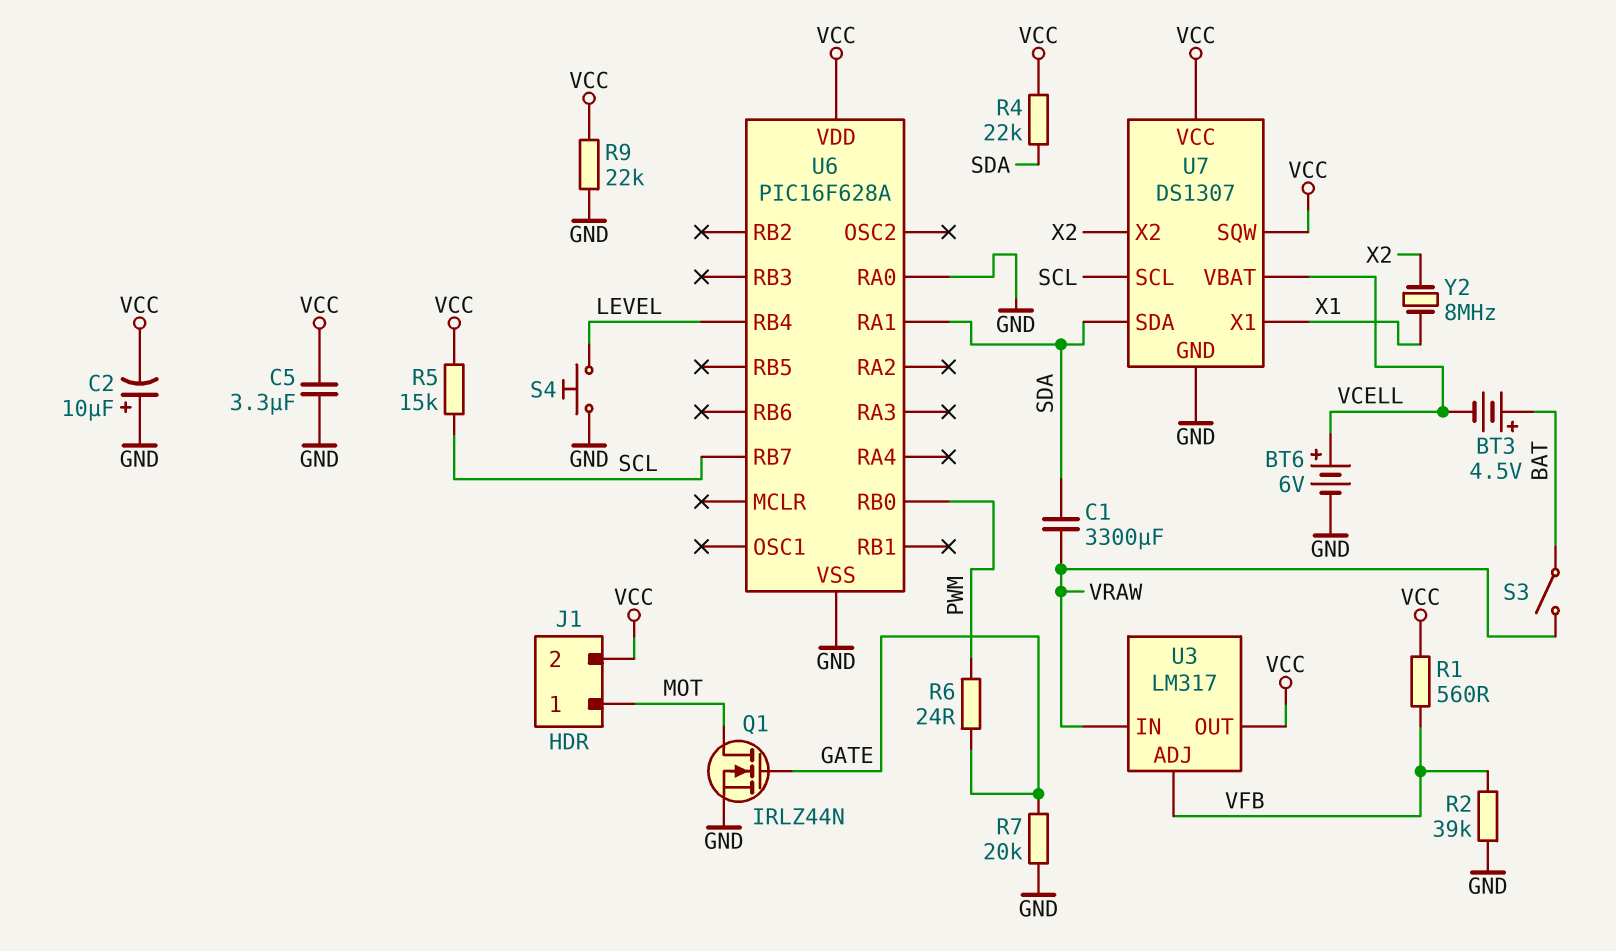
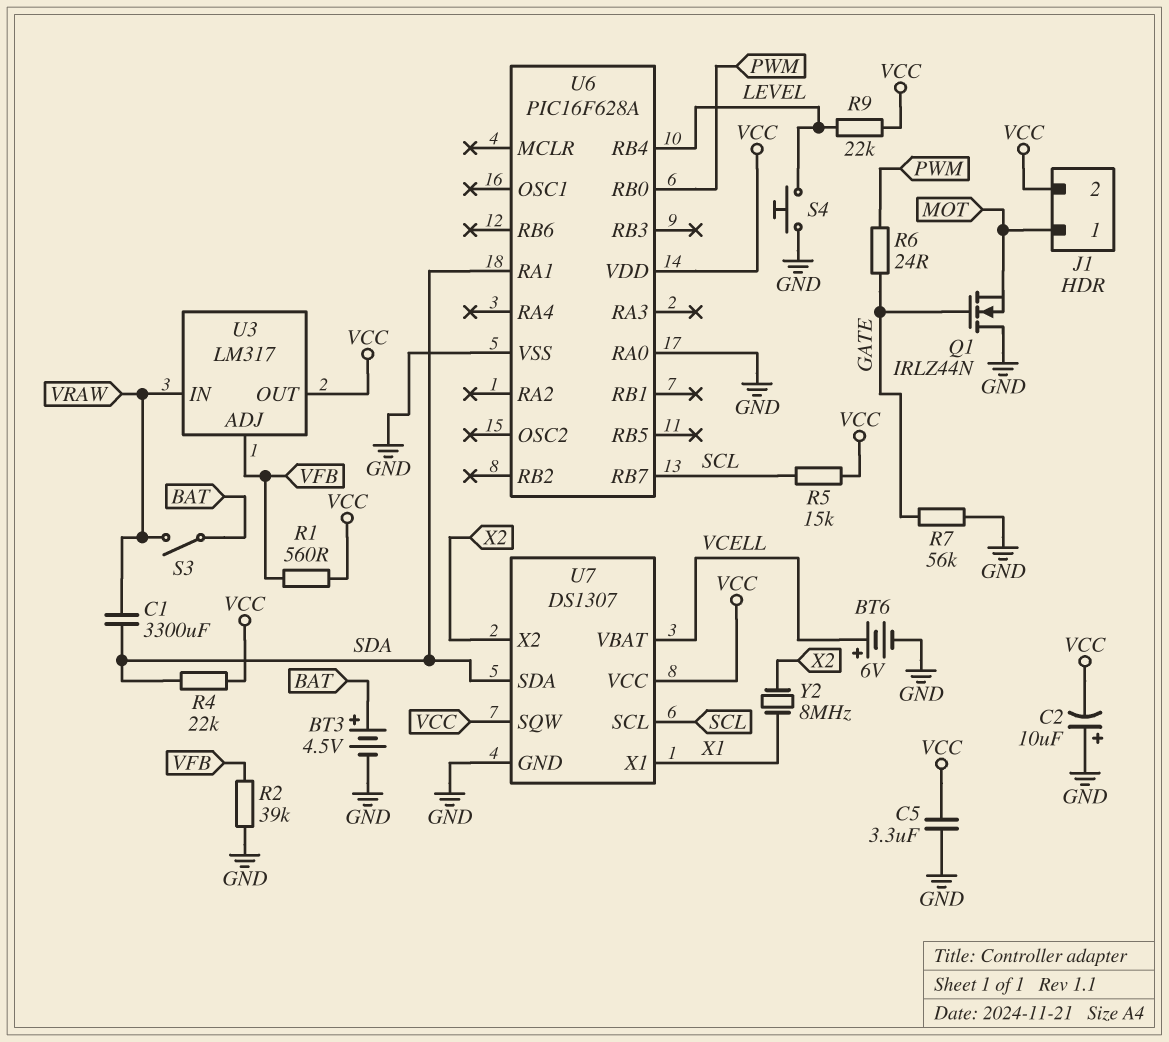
BT3: 4.5V (plus BAT, minus VCELL) -> 4.5V (plus BAT, minus GND)
Q1: NMOS IRLZ44N (G GATE, D MOT, S GND) -> NMOS IRLZ44N (G GATE, D GND, S MOT)
R7: 20k (GATE, GND) -> 56k (GATE, GND)
R9: 22k (GND, VCC) -> 22k (LEVEL, VCC)

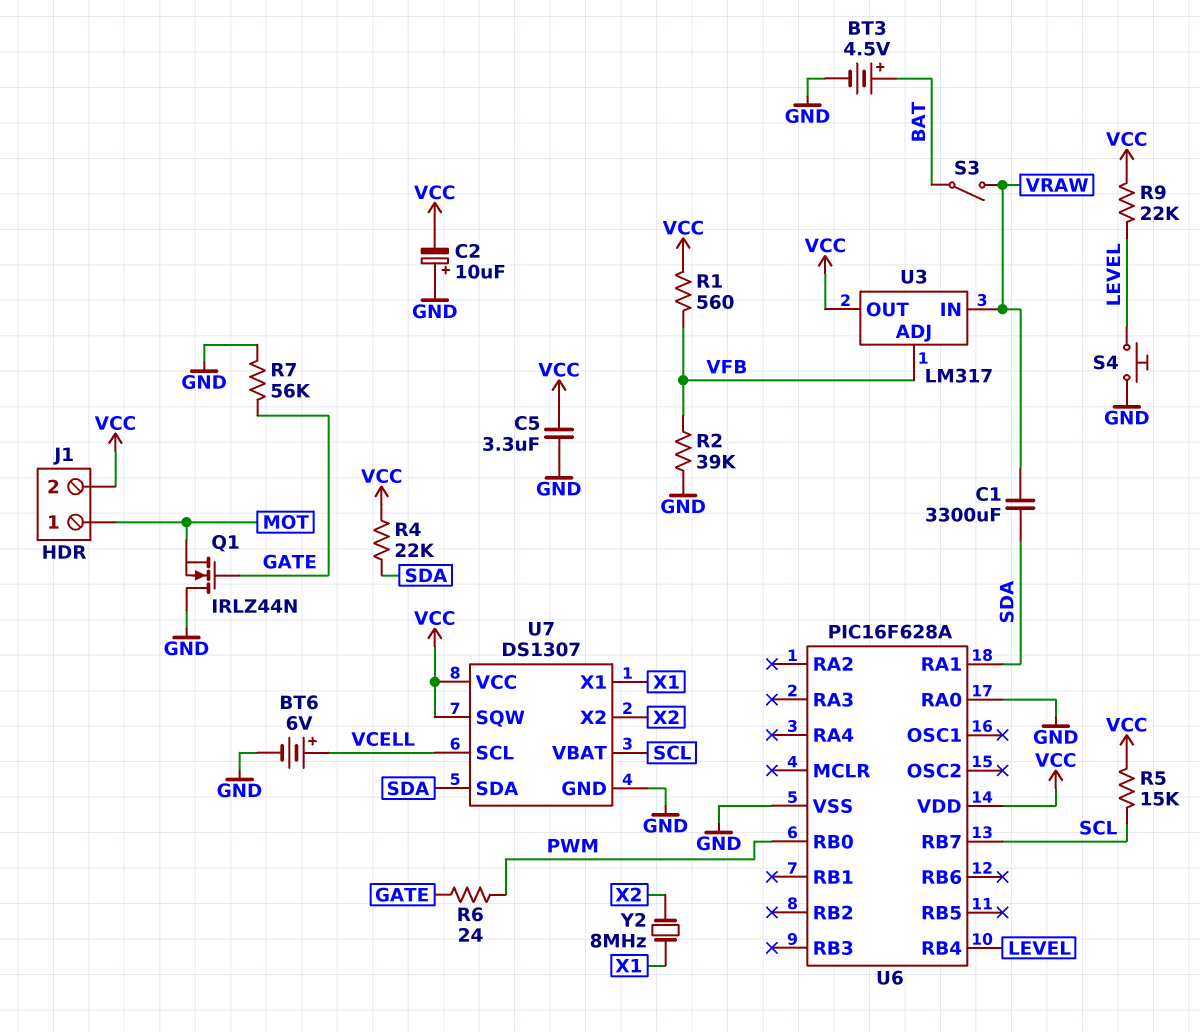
U7 pin SCL: SCL -> VCELL
U7 pin VBAT: VCELL -> SCL

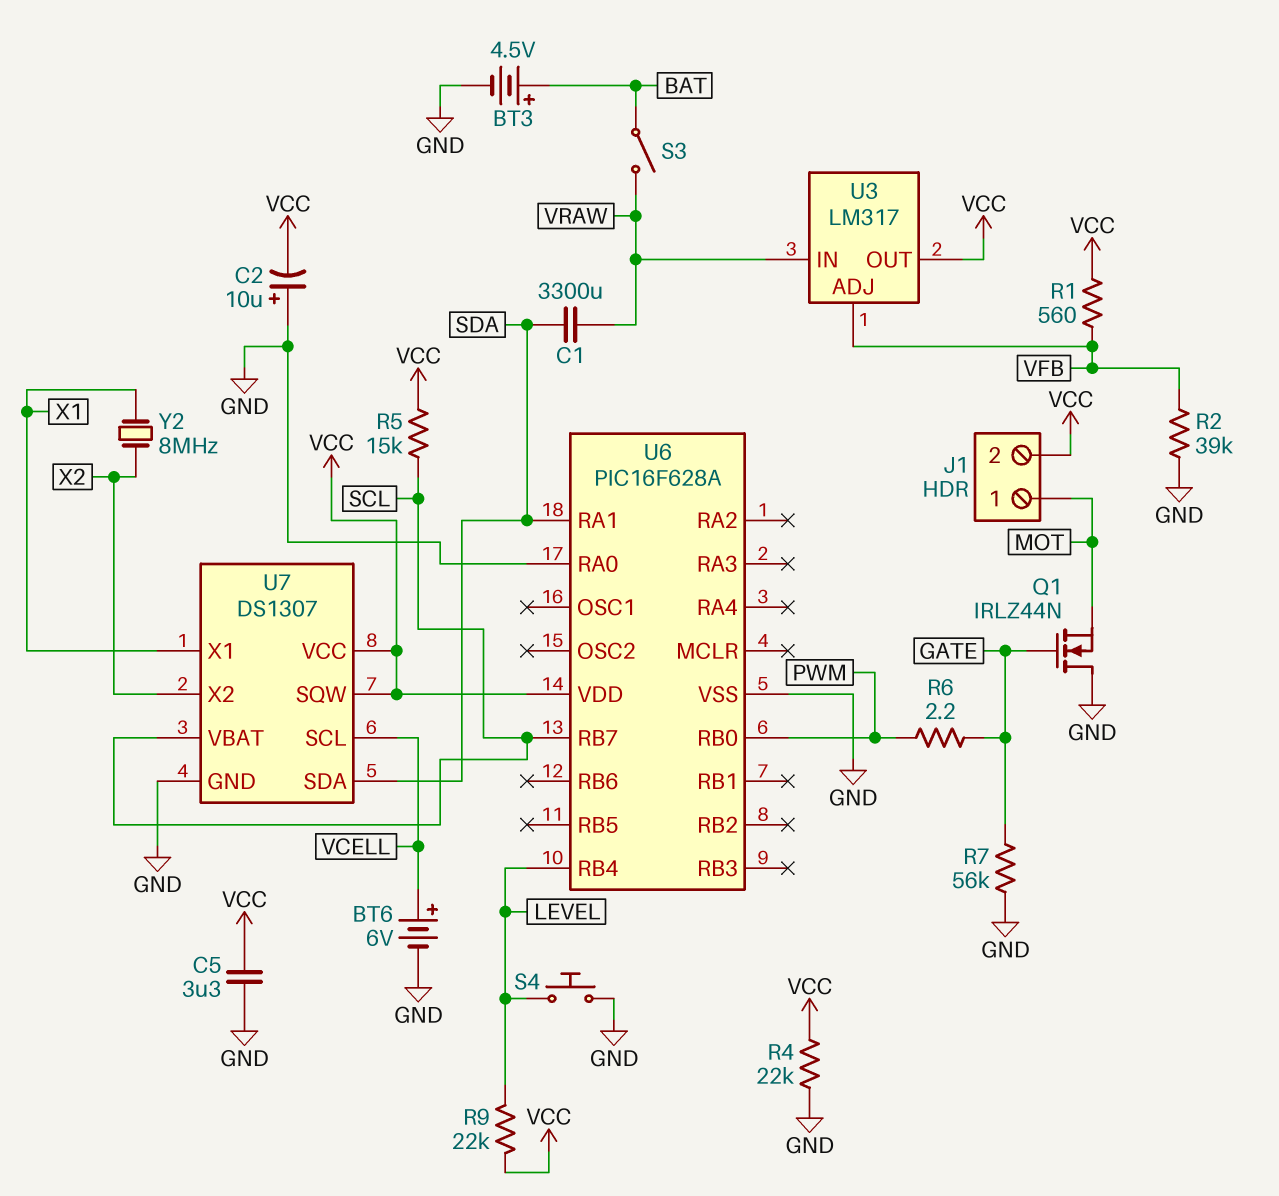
R4: 22k (SDA, VCC) -> 22k (GND, VCC)
R6: 24 (GATE, PWM) -> 2.2 (GATE, PWM)

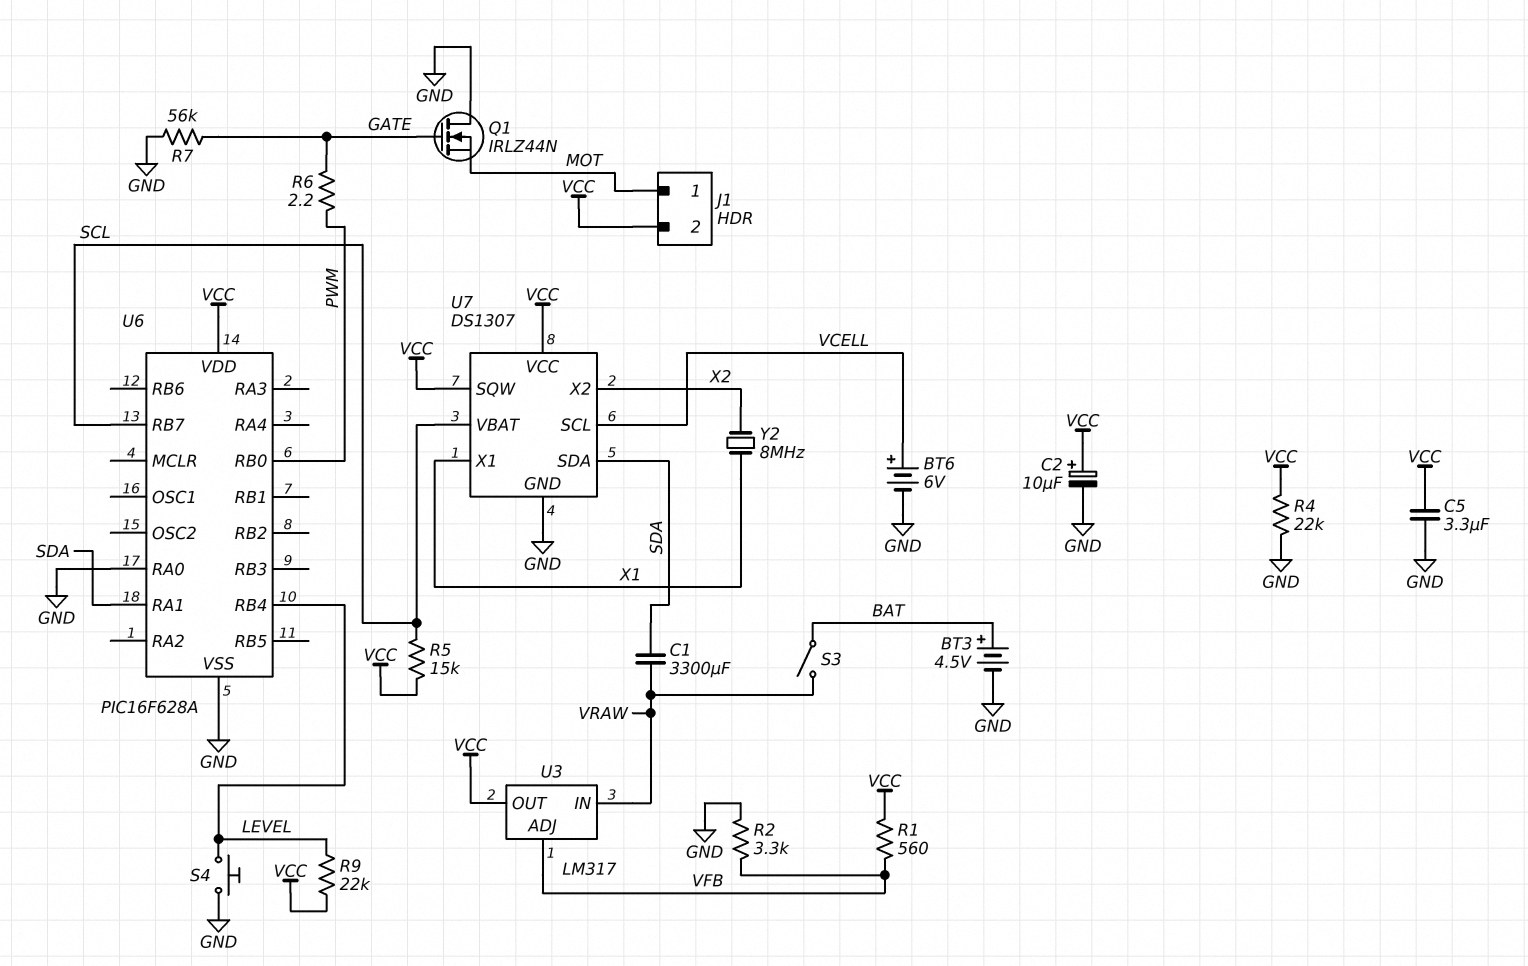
C2: 10uF (plus GND, minus VCC) -> 10uF (plus VCC, minus GND)
R2: 39k (GND, VFB) -> 3.3k (GND, VFB)

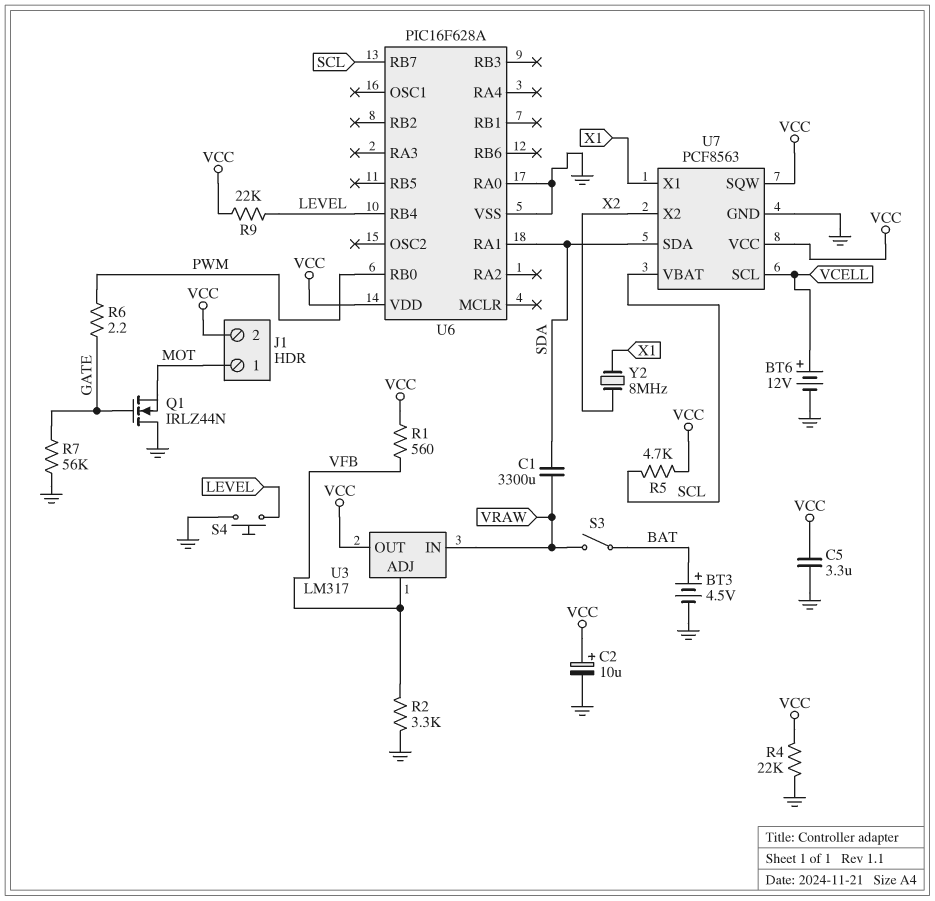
BT6: 6V (plus VCELL, minus GND) -> 12V (plus VCELL, minus GND)
R5: 15k (SCL, VCC) -> 4.7k (SCL, VCC)
U7: DS1307 -> PCF8563

